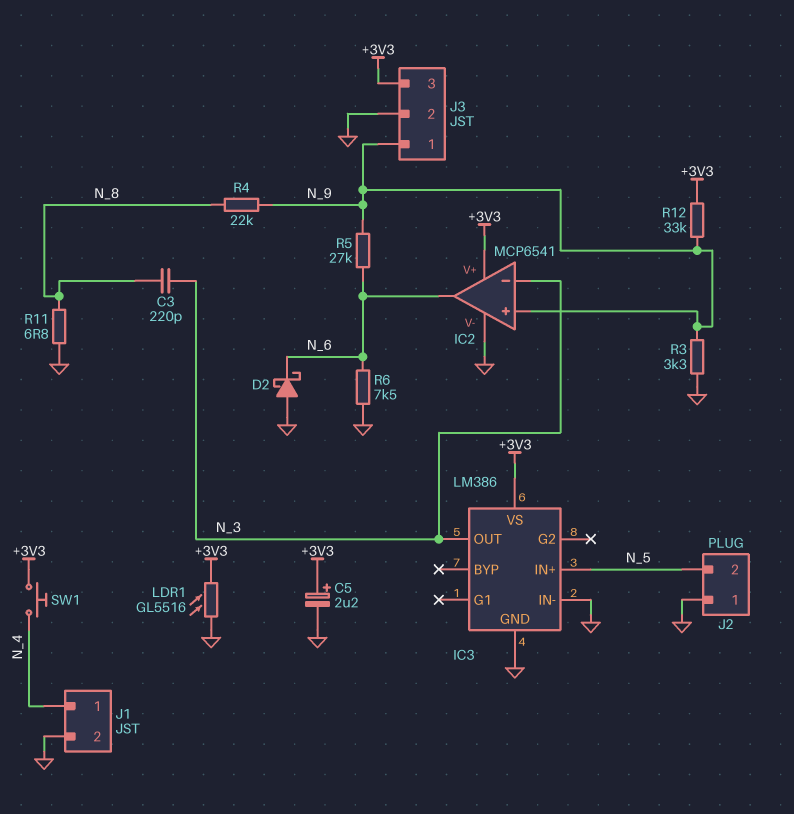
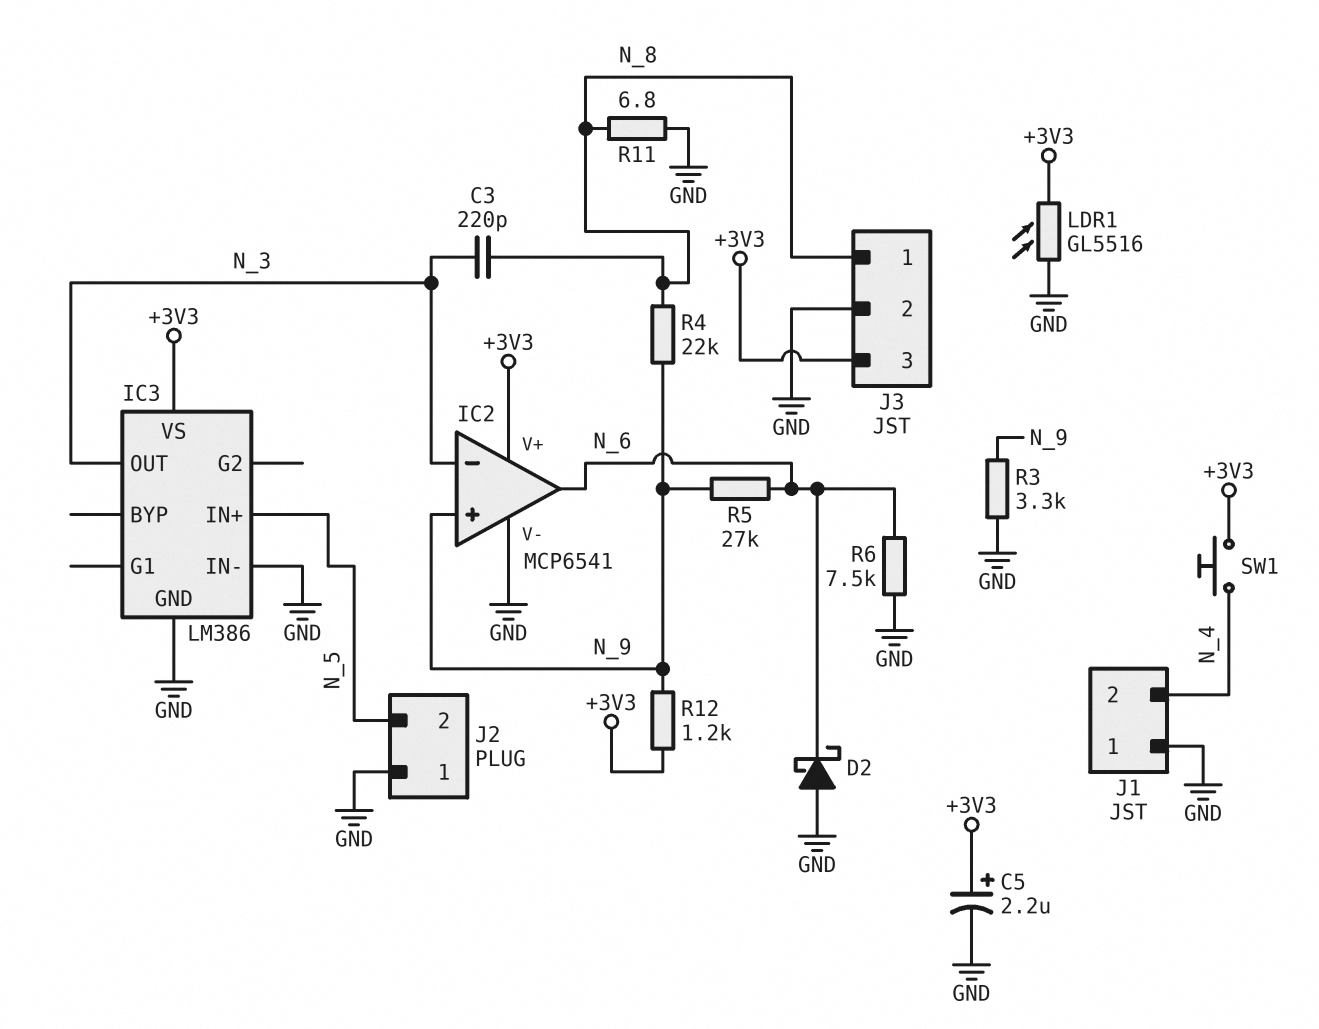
J1 pin 1: N_4 -> GND
J1 pin 2: GND -> N_4
J3 pin 1: N_9 -> N_8
R12: 33k (+3V3, N_9) -> 1.2k (+3V3, N_9)

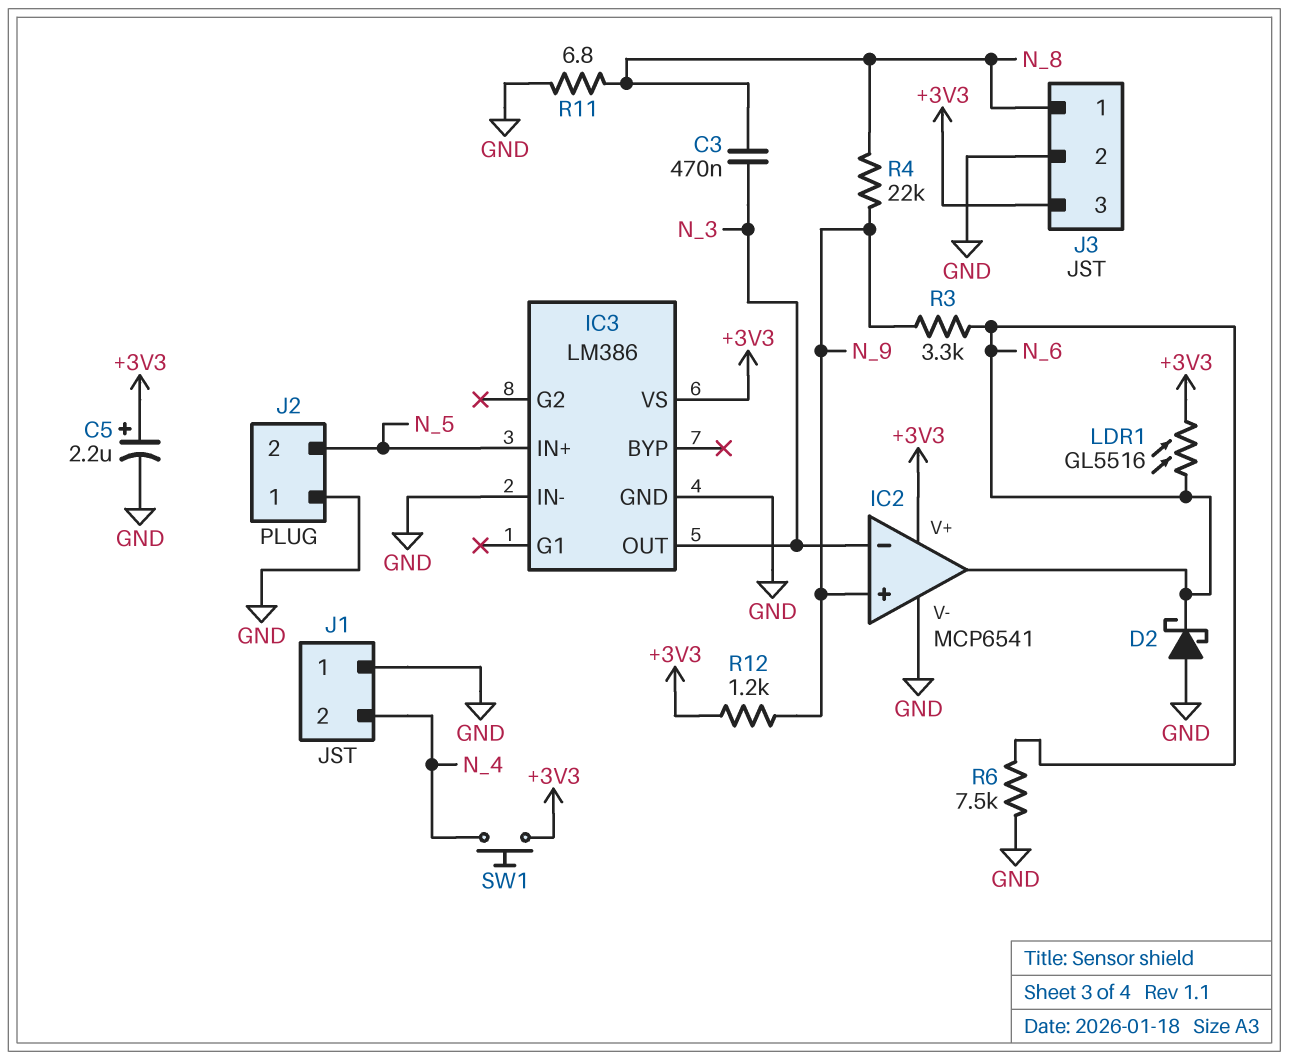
C3: 220pF (N_3, N_8) -> 470nF (N_3, N_8)
LDR1: GL5516 (+3V3, GND) -> GL5516 (+3V3, N_6)
R3: 3.3k (GND, N_9) -> 3.3k (N_6, N_9)
R5: 27k (N_6, N_9) -> none

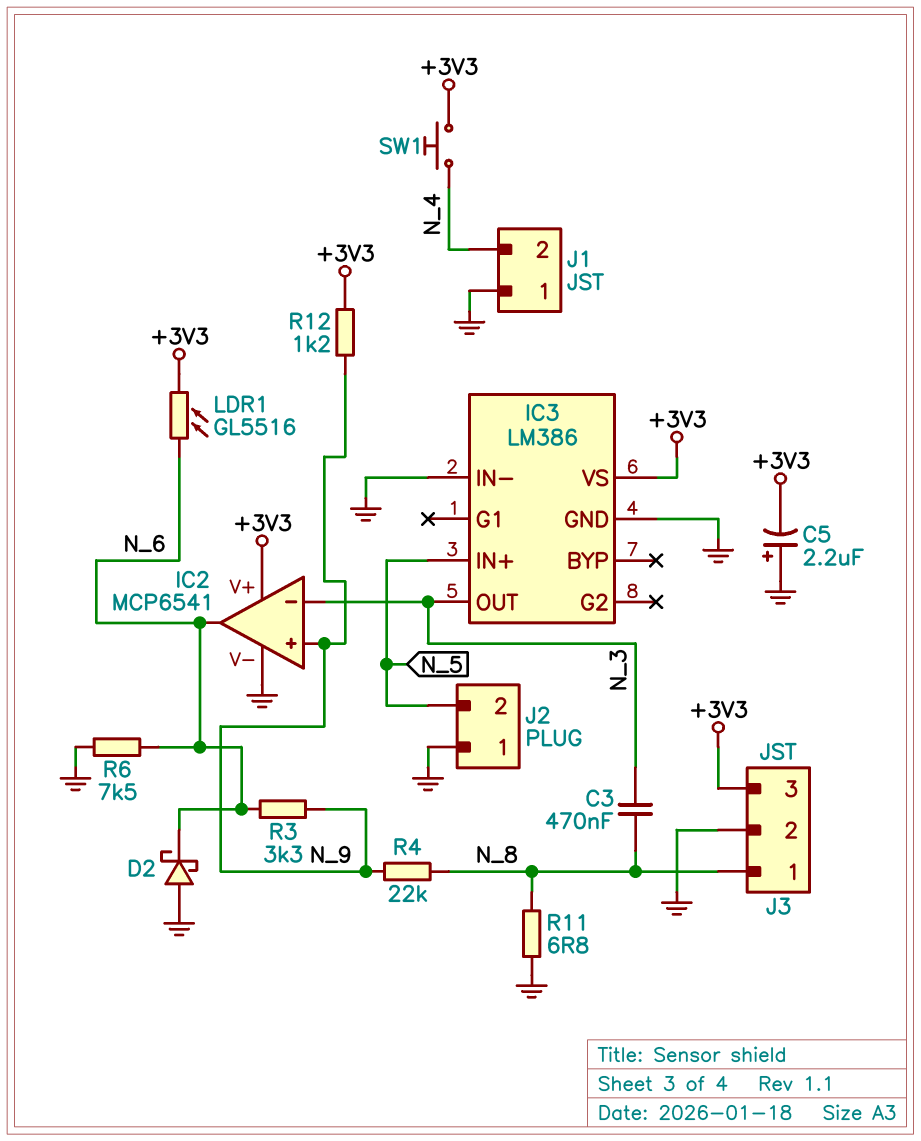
C5: 2.2uF (plus +3V3, minus GND) -> 2.2uF (plus GND, minus +3V3)

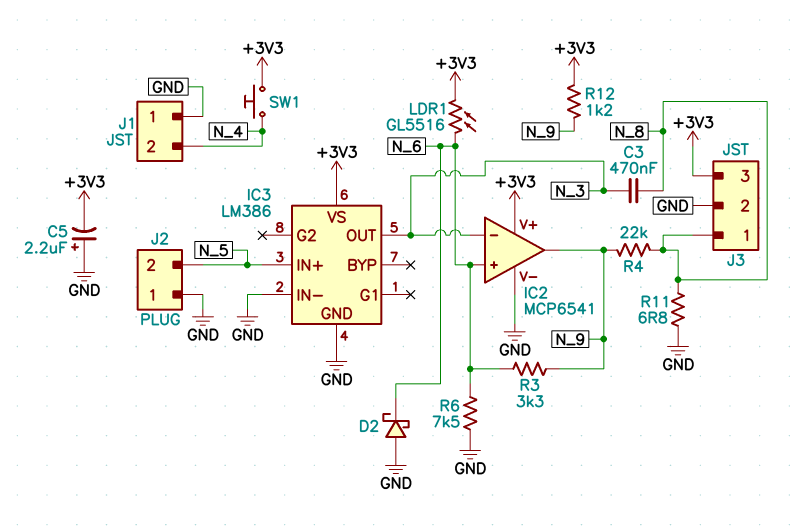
IC2 pin in+: N_9 -> N_6
IC2 pin out: N_6 -> N_9

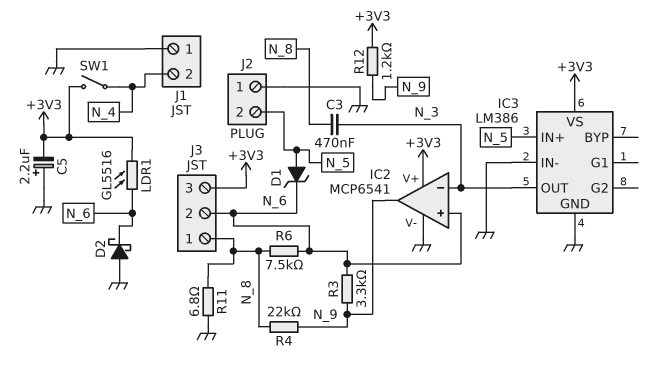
D1: none -> zener (A N_5, K N_6)
J3 pin 2: GND -> N_6
R6: 7.5k (GND, N_6) -> 7.5k (N_6, N_8)
SW1: button (+3V3, N_4) -> switch (+3V3, N_4)

